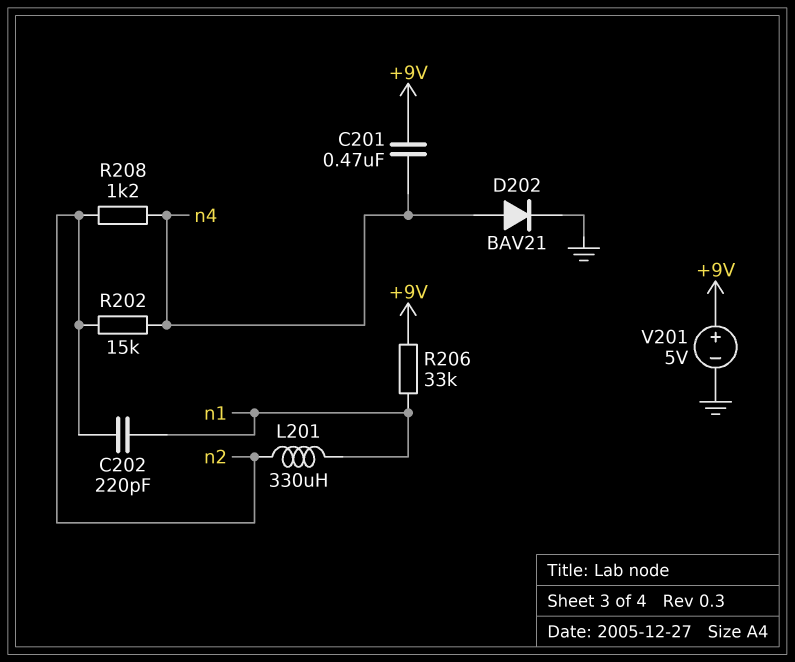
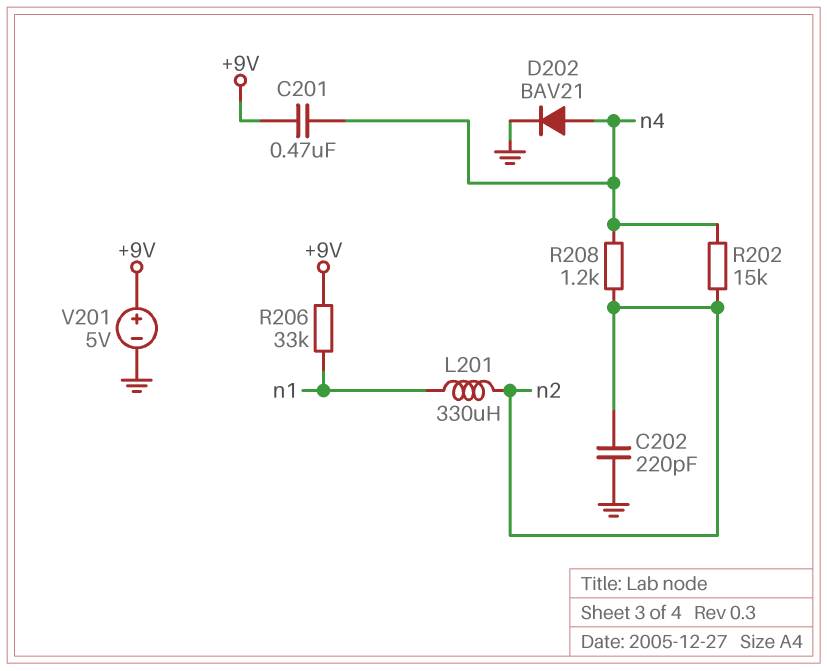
C202: 220pF (n1, n2) -> 220pF (GND, n2)

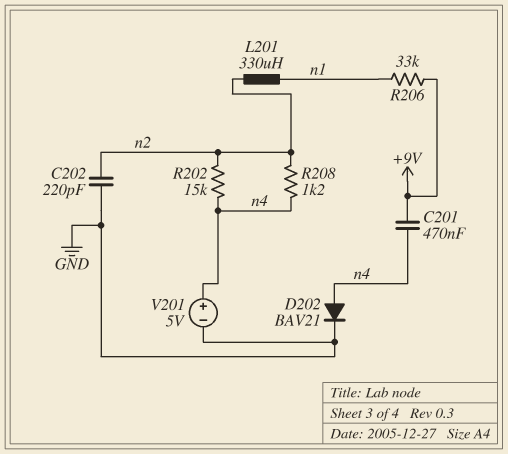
V201: 5V (plus +9V, minus GND) -> 5V (plus n4, minus GND)

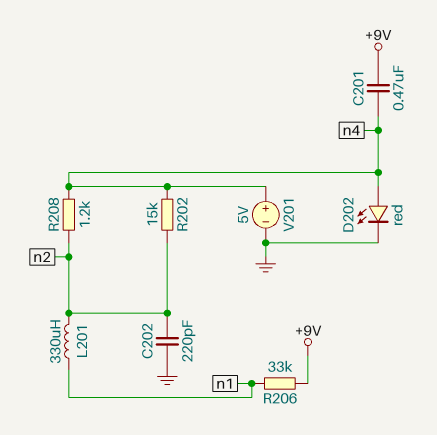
D202: diode BAV21 (A n4, K GND) -> LED red (A n4, K GND)

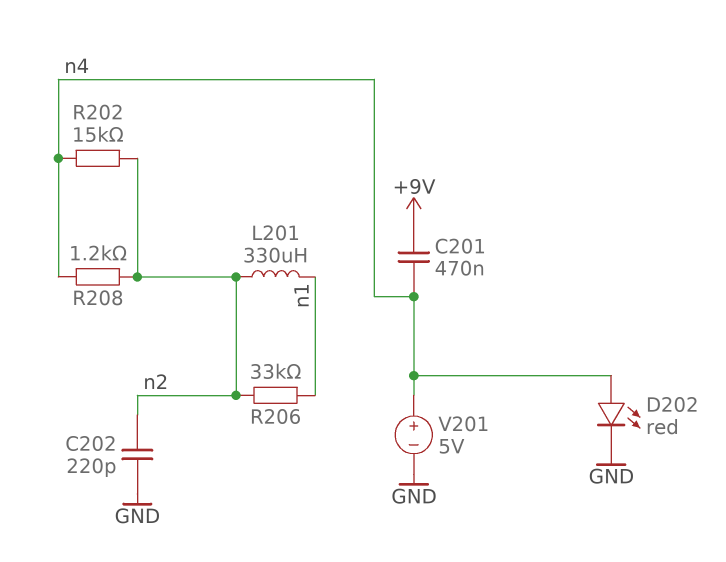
R206: 33k (+9V, n1) -> 33k (n1, n2)

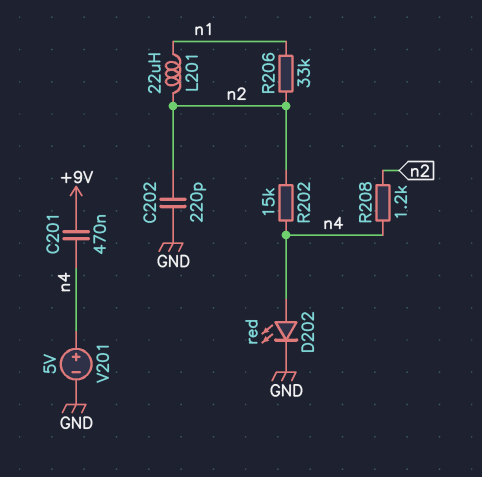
L201: 330uH (n1, n2) -> 22uH (n1, n2)

